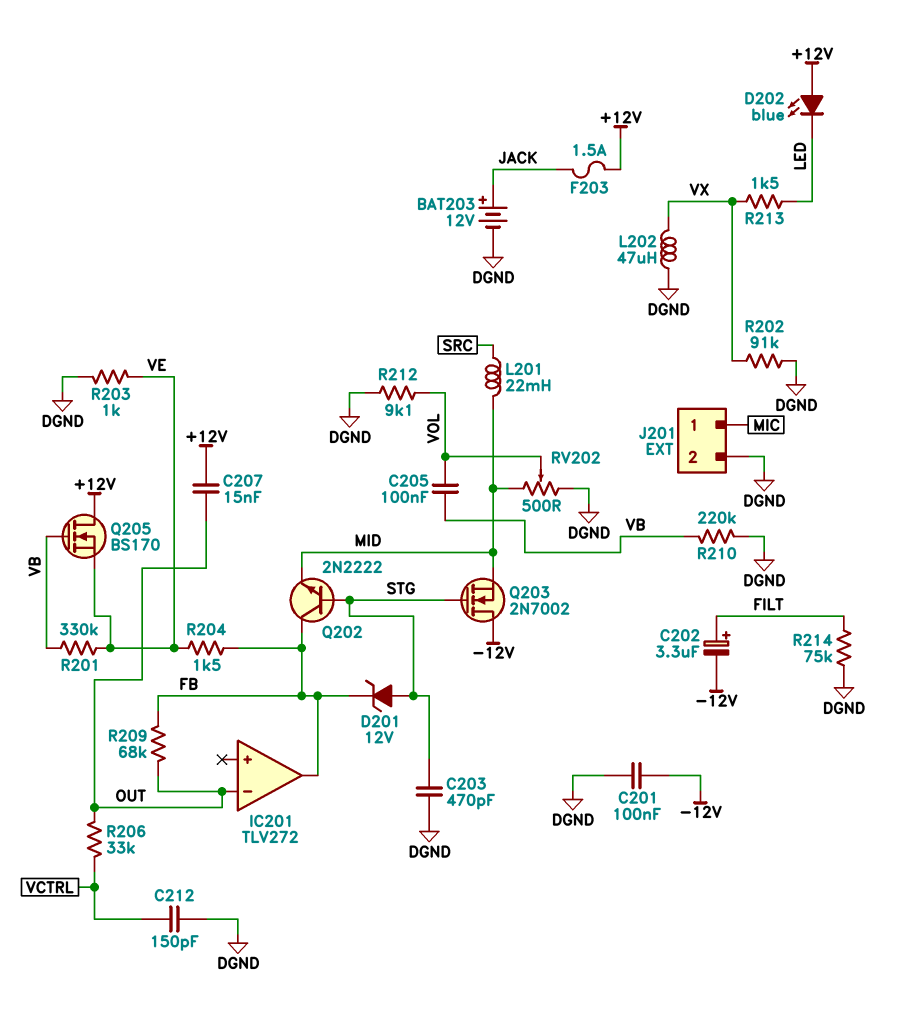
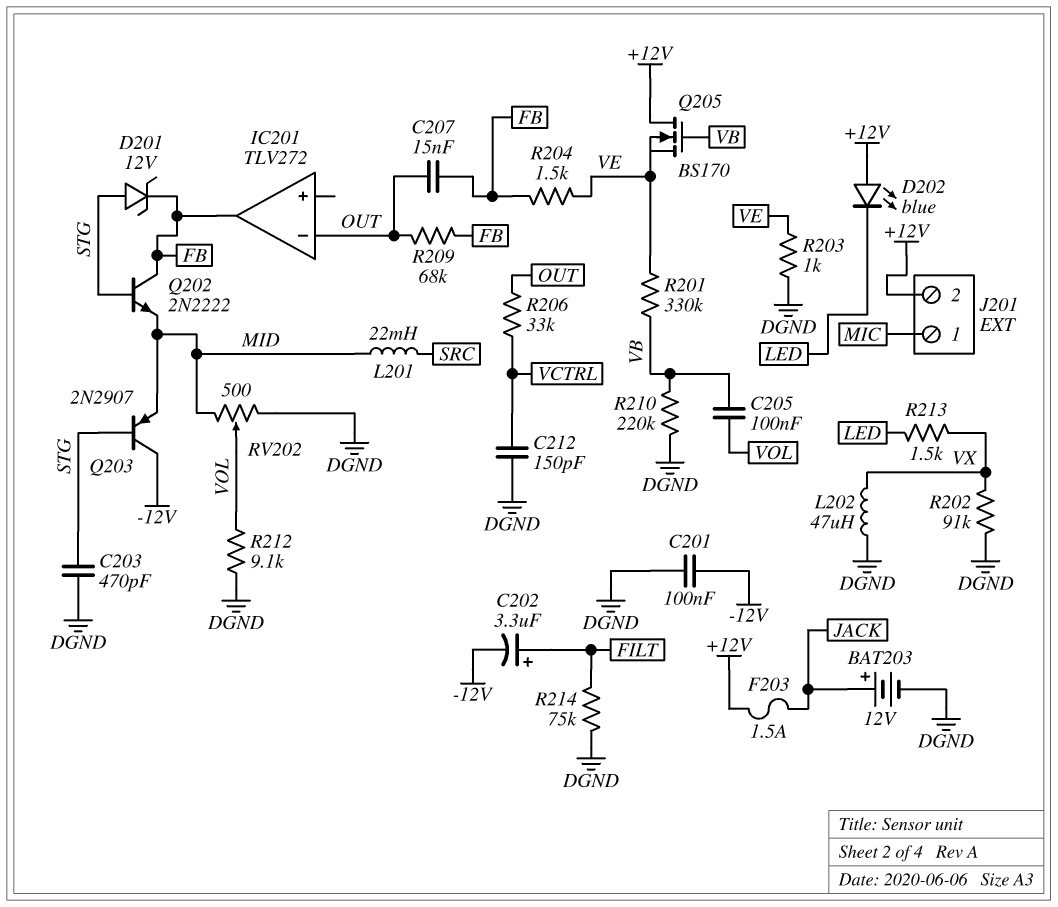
C207: 15nF (+12V, OUT) -> 15nF (FB, OUT)
J201 pin 2: DGND -> +12V
Q203: NMOS 2N7002 (G STG, D -12V, S MID) -> PNP 2N2907 (B STG, C -12V, E MID)

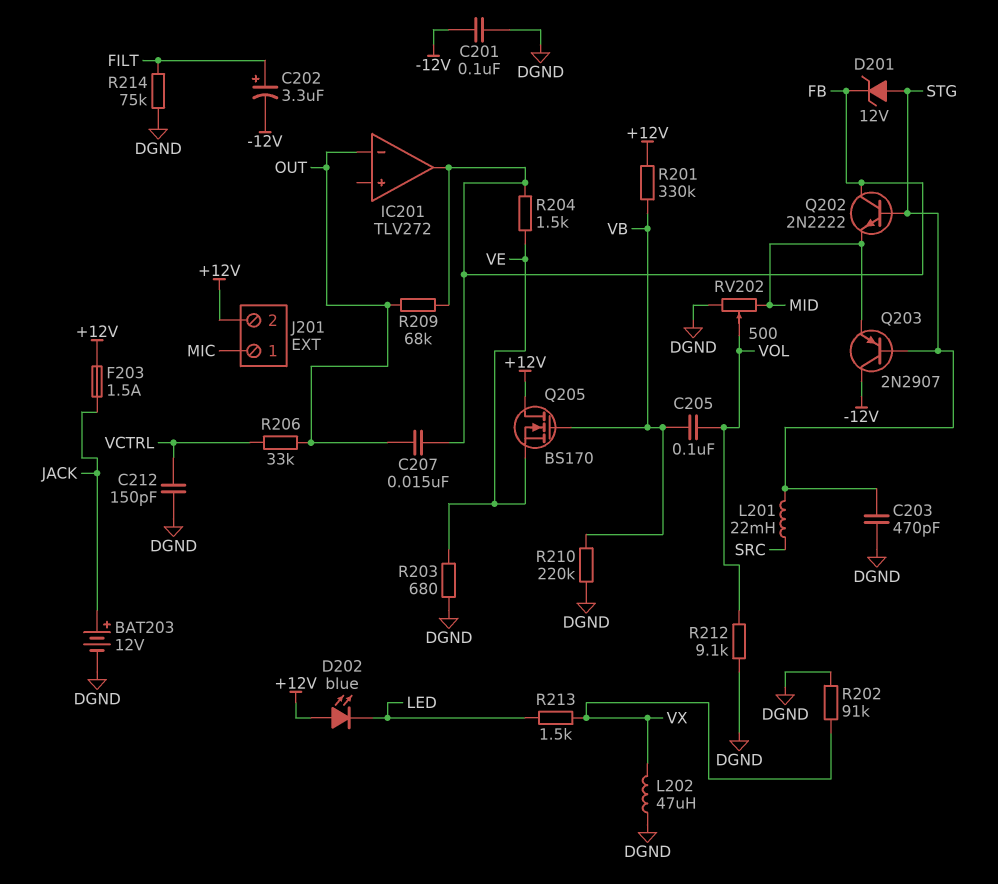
L201: 22mH (MID, SRC) -> 22mH (SRC, STG)
R201: 330k (VB, VE) -> 330k (+12V, VB)
R203: 1k (DGND, VE) -> 680 (DGND, VE)

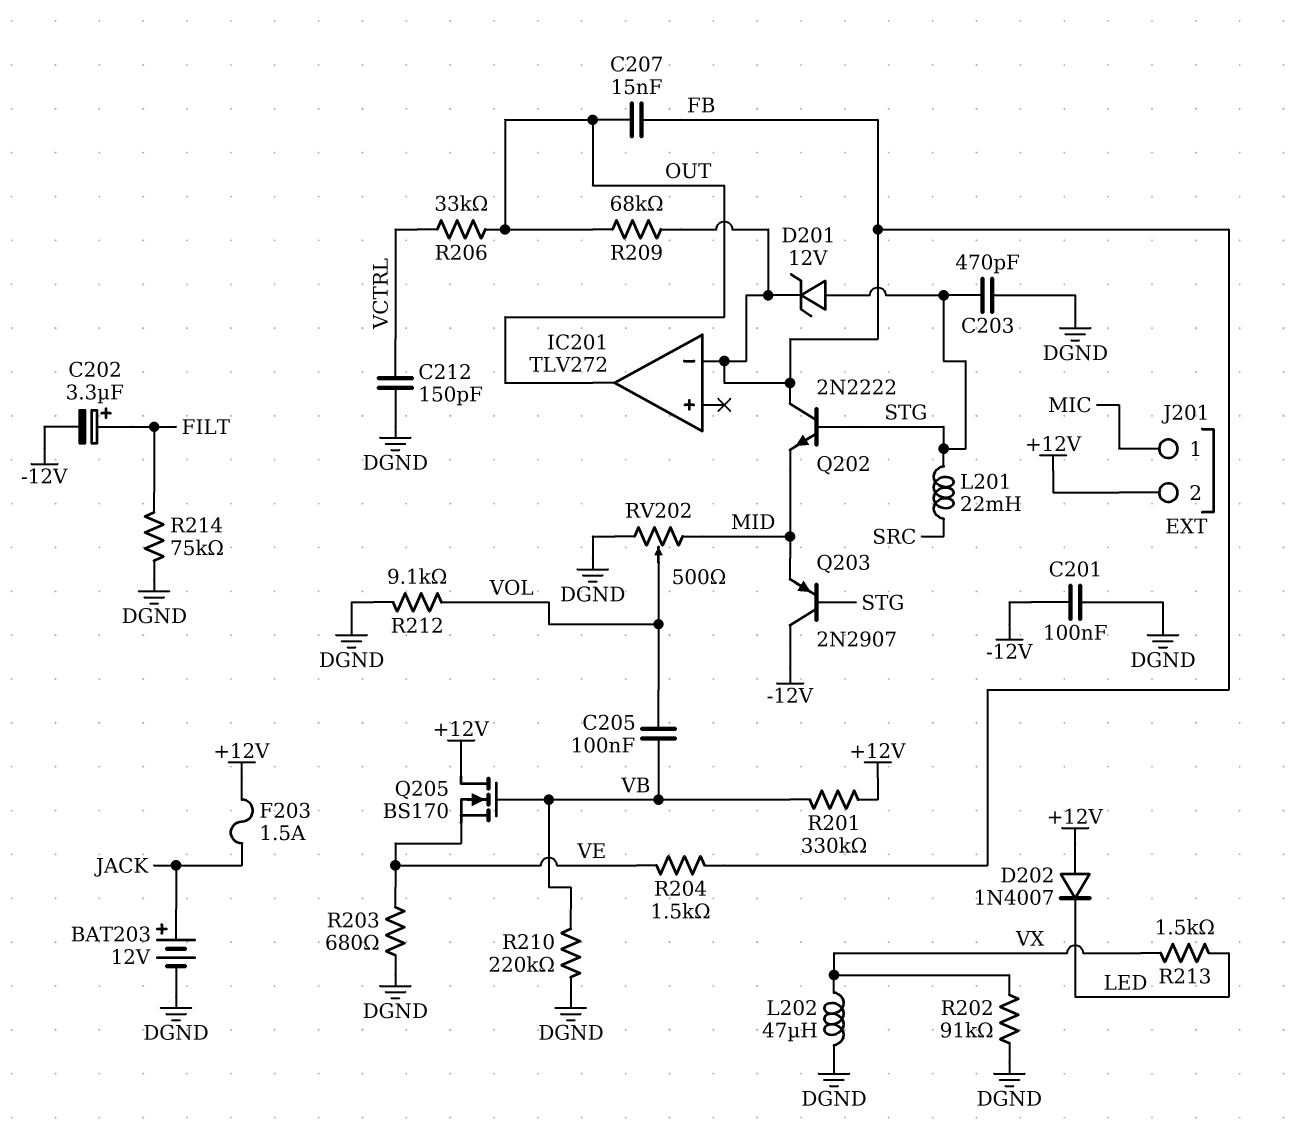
D202: LED blue (A +12V, K LED) -> diode 1N4007 (A +12V, K LED)
IC201 pin in-: OUT -> FB
IC201 pin out: FB -> OUT

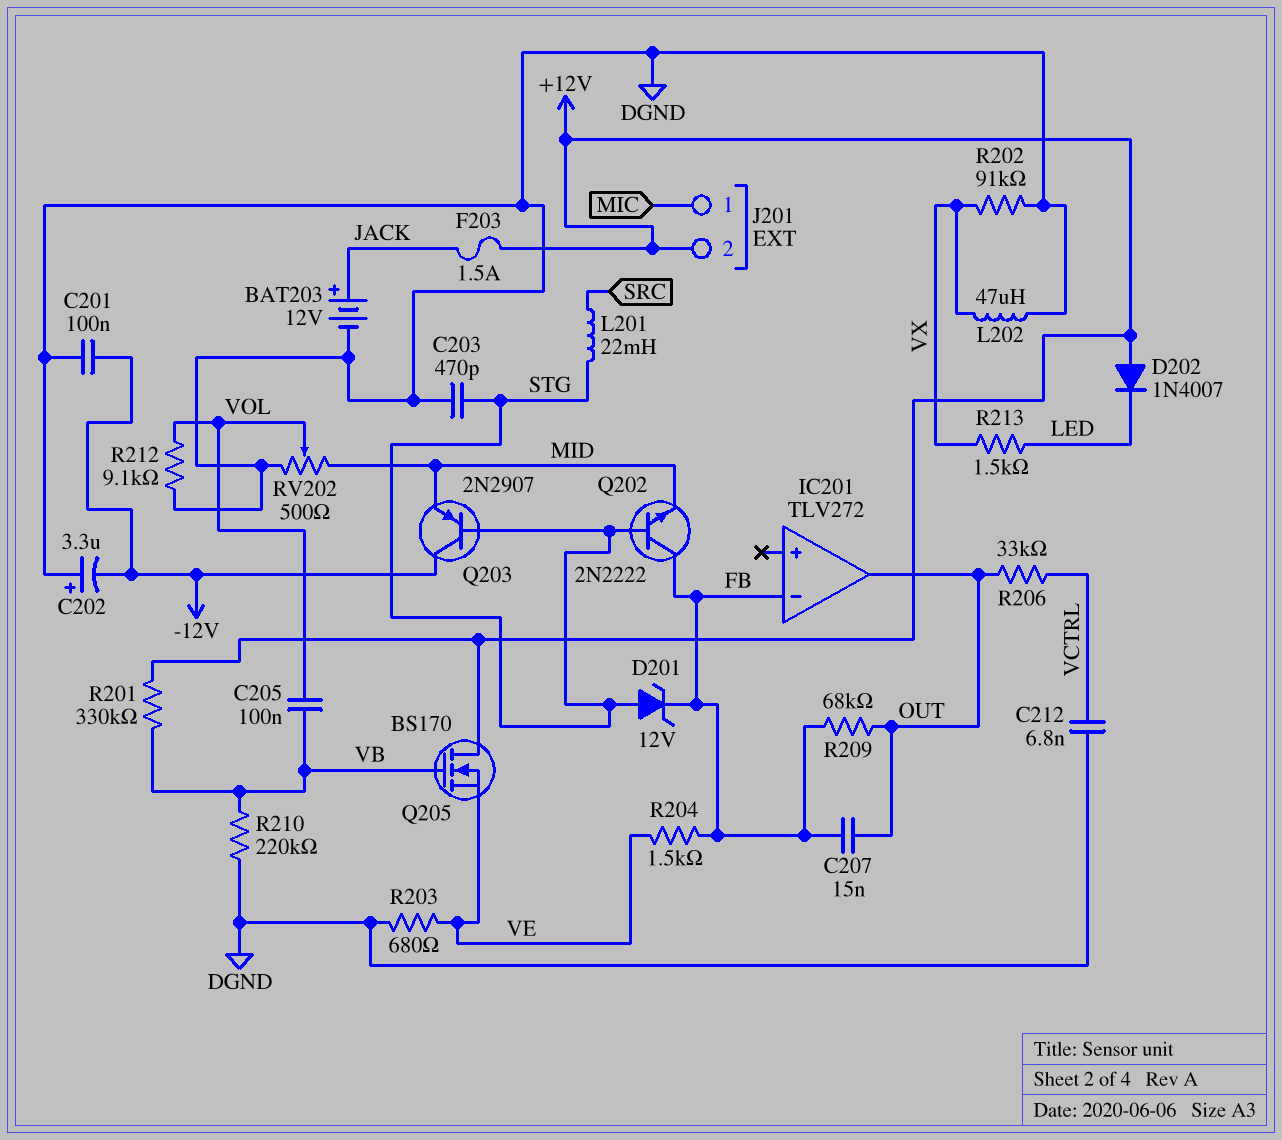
C202: 3.3uF (plus FILT, minus -12V) -> 3.3uF (plus DGND, minus -12V)
C212: 150pF (DGND, VCTRL) -> 6.8nF (DGND, VCTRL)
R214: 75k (DGND, FILT) -> none

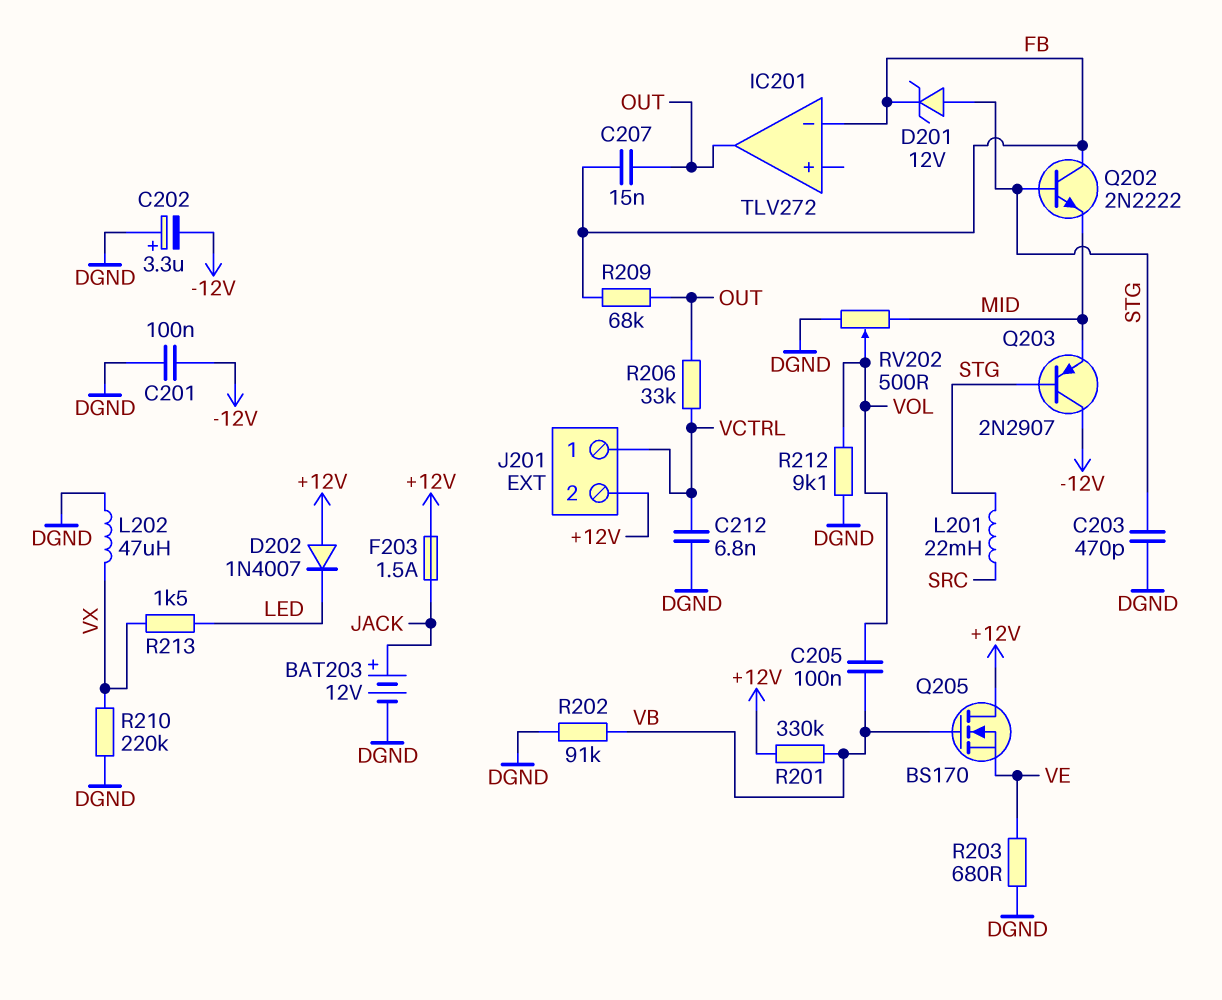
J201 pin 1: MIC -> VCTRL
R202: 91k (DGND, VX) -> 91k (DGND, VB)
R204: 1.5k (FB, VE) -> none
R210: 220k (DGND, VB) -> 220k (DGND, VX)

